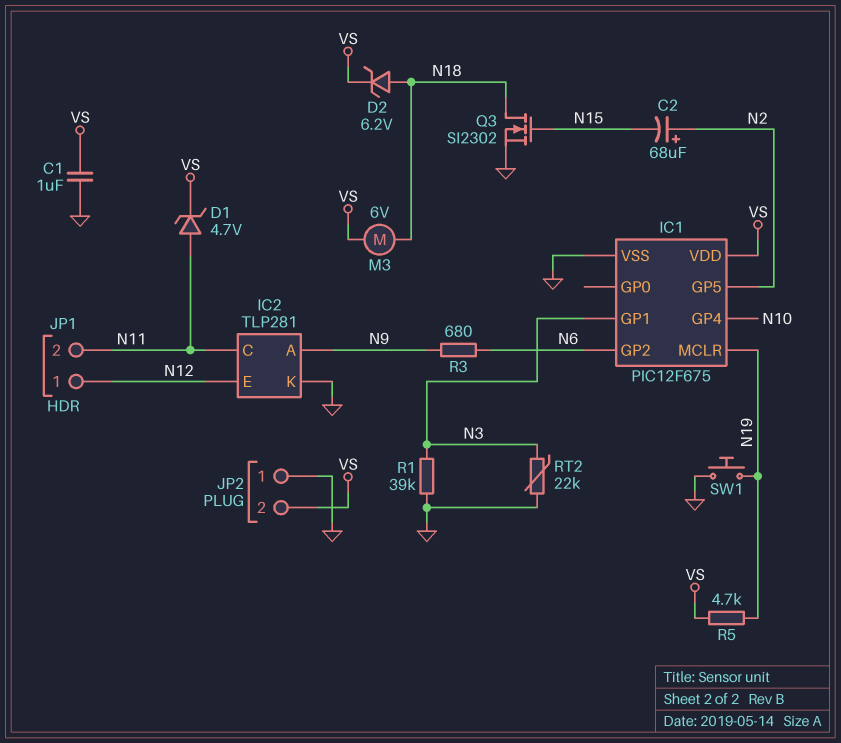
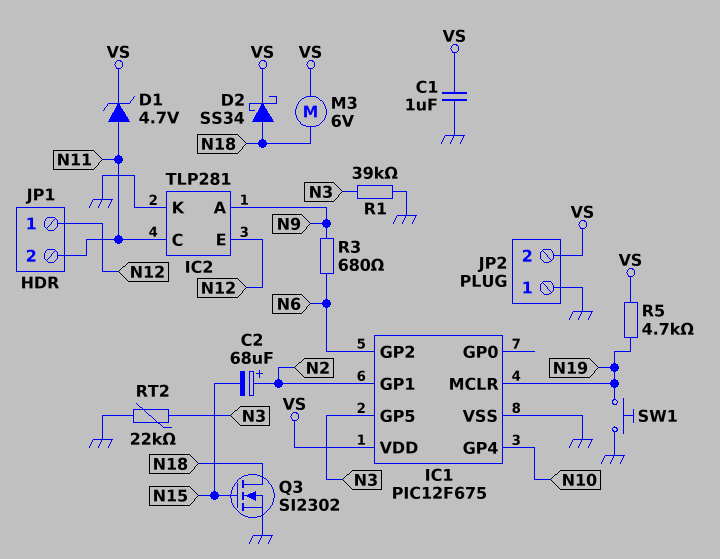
D2: zener 6.2V (A N18, K VS) -> schottky SS34 (A N18, K VS)
IC1 pin GP1: N3 -> N2
IC1 pin GP5: N2 -> N3

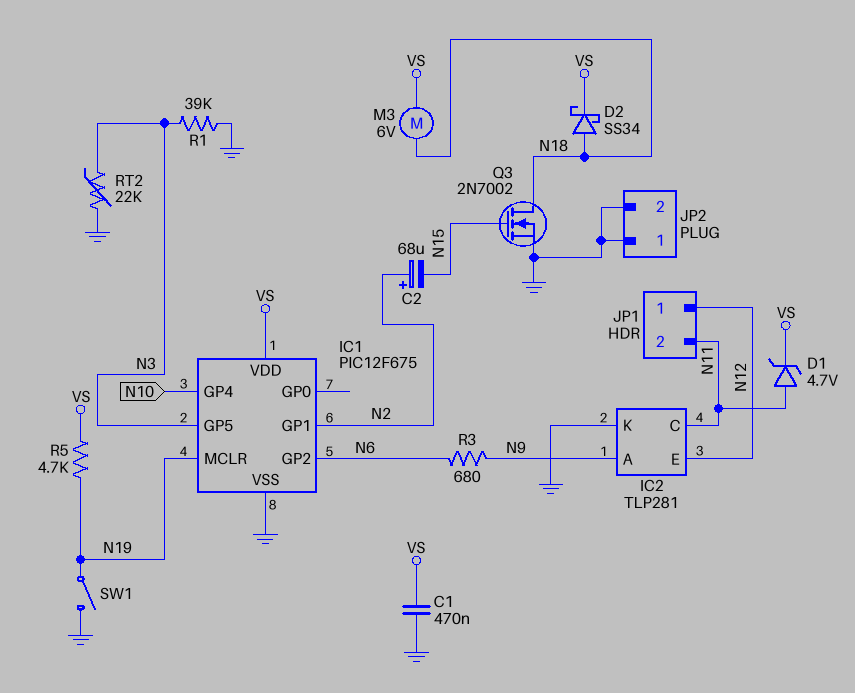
C1: 1uF (GND, VS) -> 470nF (GND, VS)
JP2 pin 2: VS -> GND
Q3: NMOS SI2302 (G N15, D N18, S GND) -> NMOS 2N7002 (G N15, D N18, S GND)
SW1: button (GND, N19) -> switch (GND, N19)

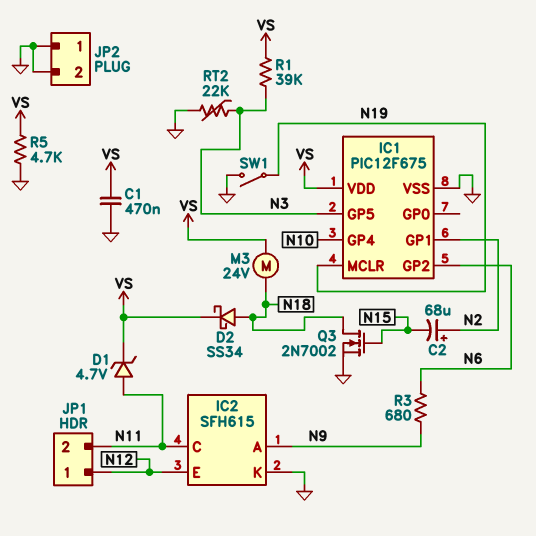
IC2: TLP281 -> SFH615
M3: motor 6V (N18, VS) -> motor 24V (N18, VS)
R1: 39k (GND, N3) -> 39k (N3, VS)
R5: 4.7k (N19, VS) -> 4.7k (GND, VS)

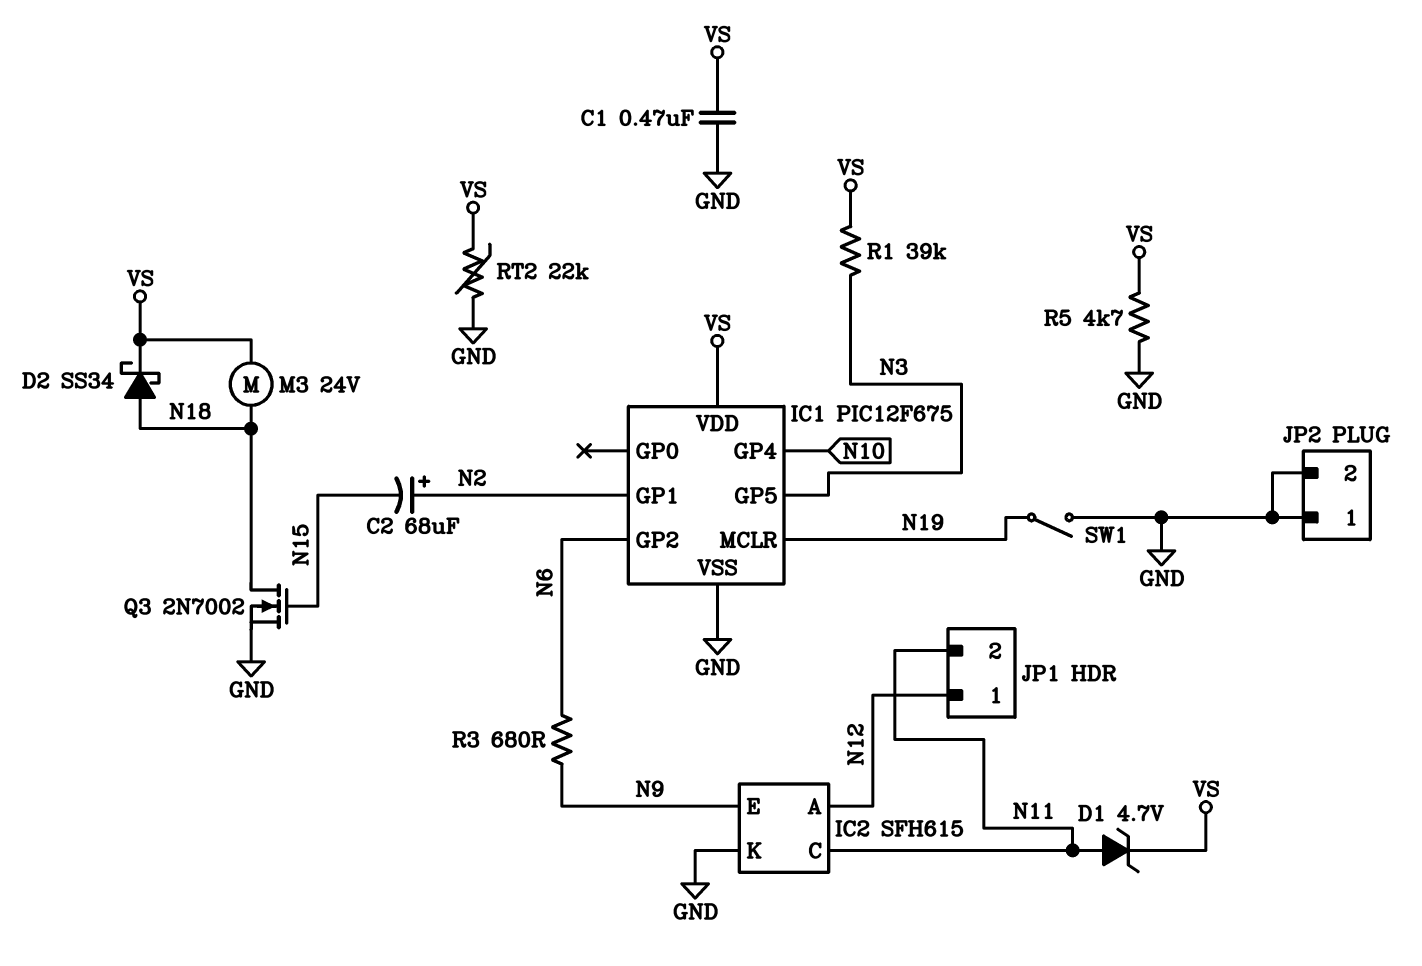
IC2 pin A: N9 -> N12
IC2 pin E: N12 -> N9
RT2: 22k (GND, N3) -> 22k (GND, VS)

